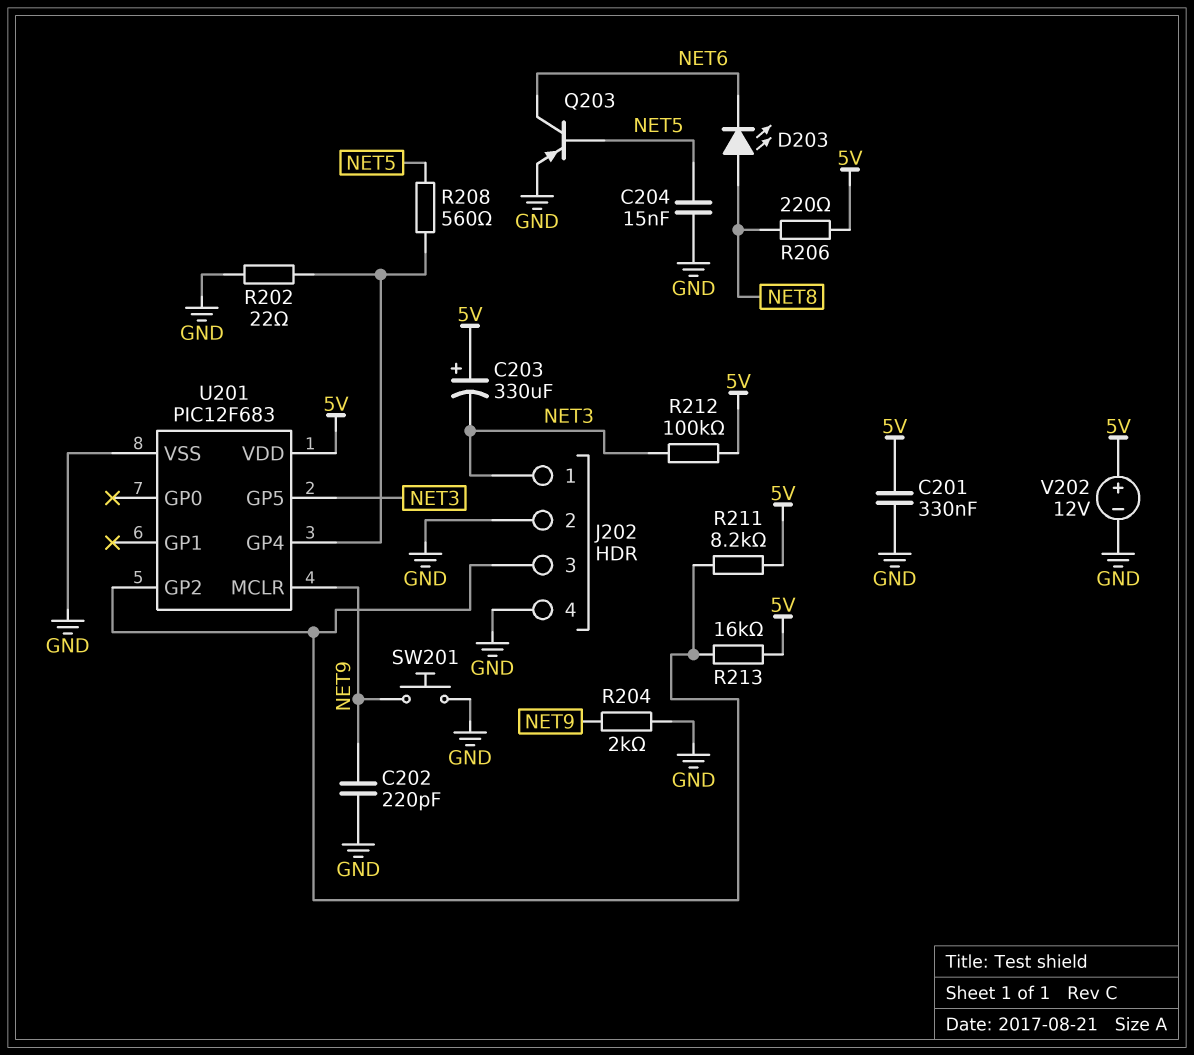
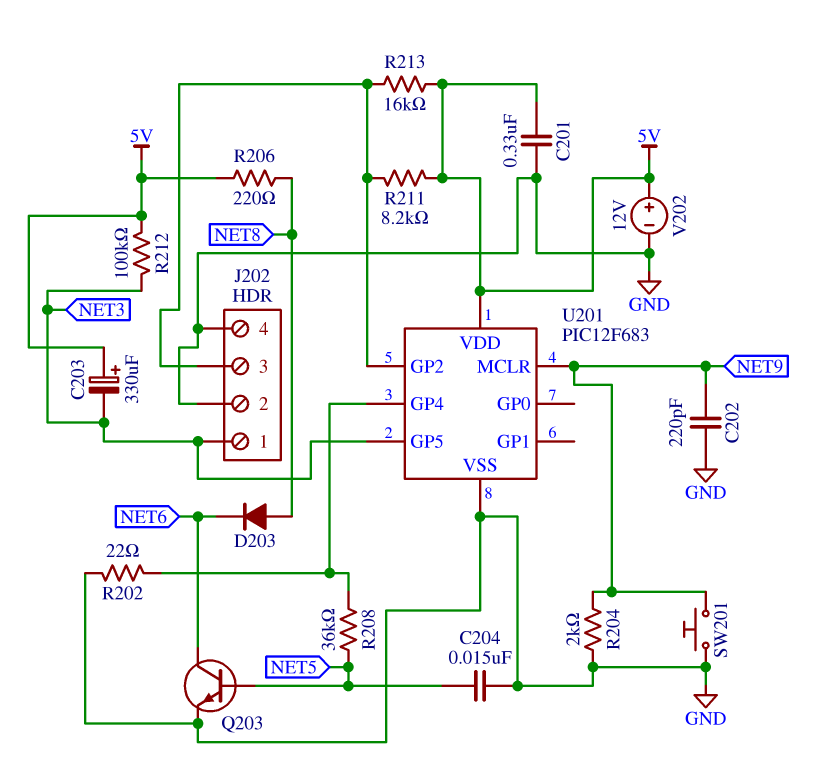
D203: LED (A NET8, K NET6) -> diode (A NET8, K NET6)
Q203: PNP (B NET5, C NET6, E GND) -> NPN (B NET5, C NET6, E GND)
R208: 560 (NET5, U201/GP4) -> 36k (NET5, U201/GP4)

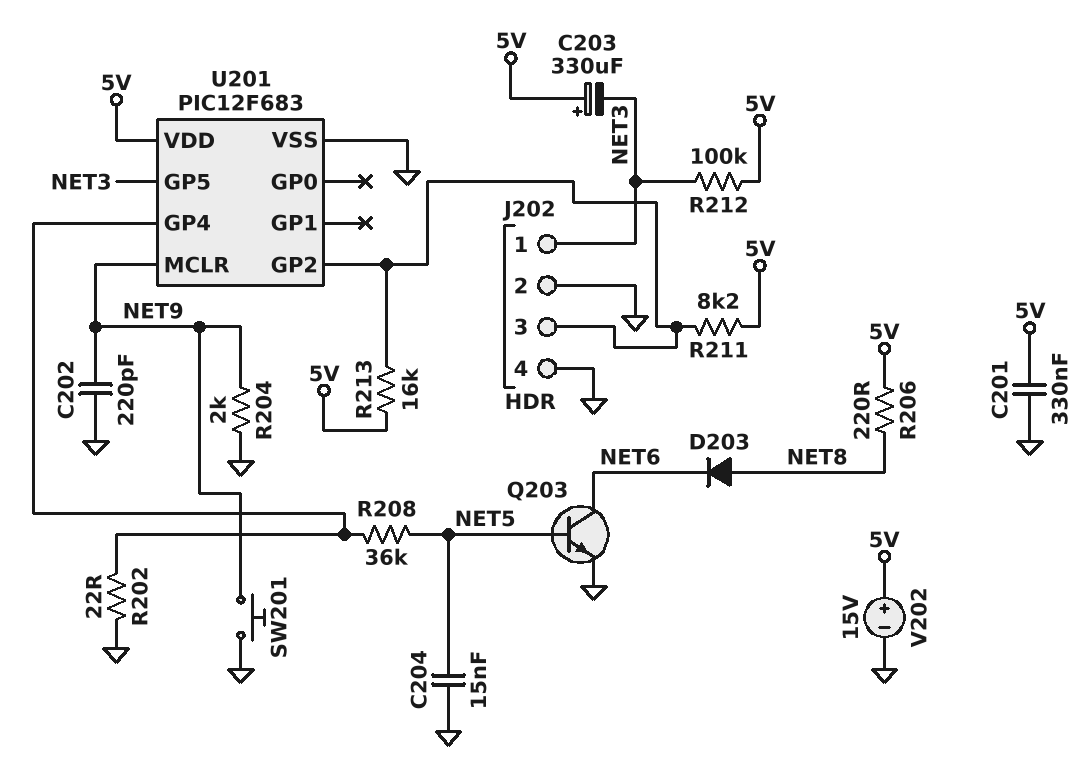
V202: 12V (plus 5V, minus GND) -> 15V (plus 5V, minus GND)

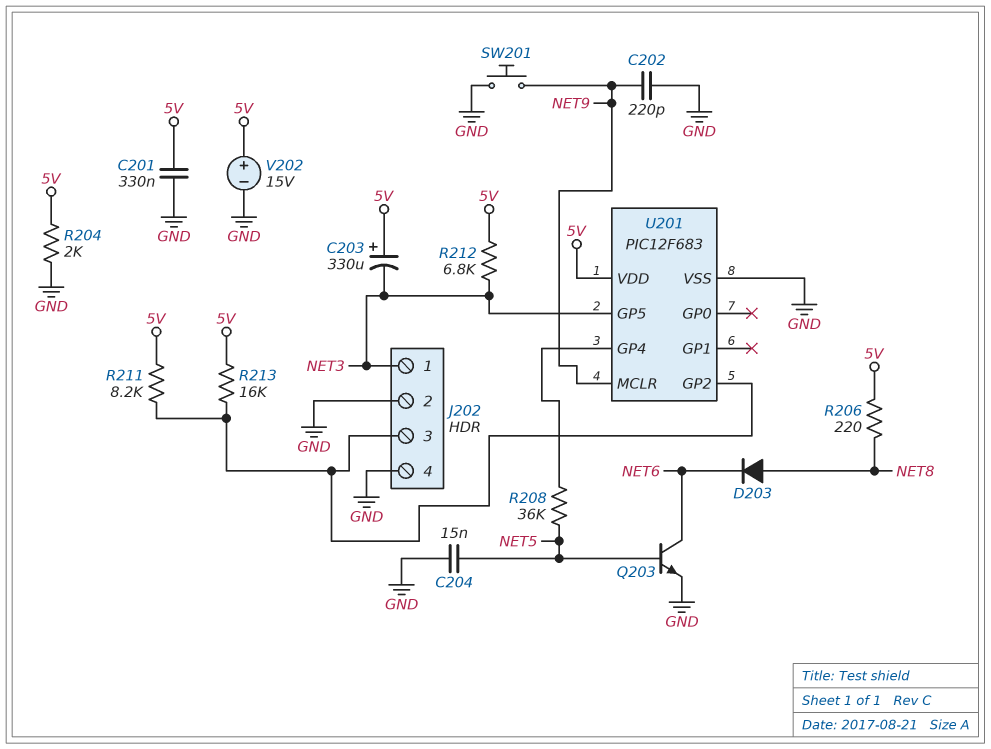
R202: 22 (GND, U201/GP4) -> none
R204: 2k (GND, NET9) -> 2k (5V, GND)
R212: 100k (5V, NET3) -> 6.8k (5V, NET3)

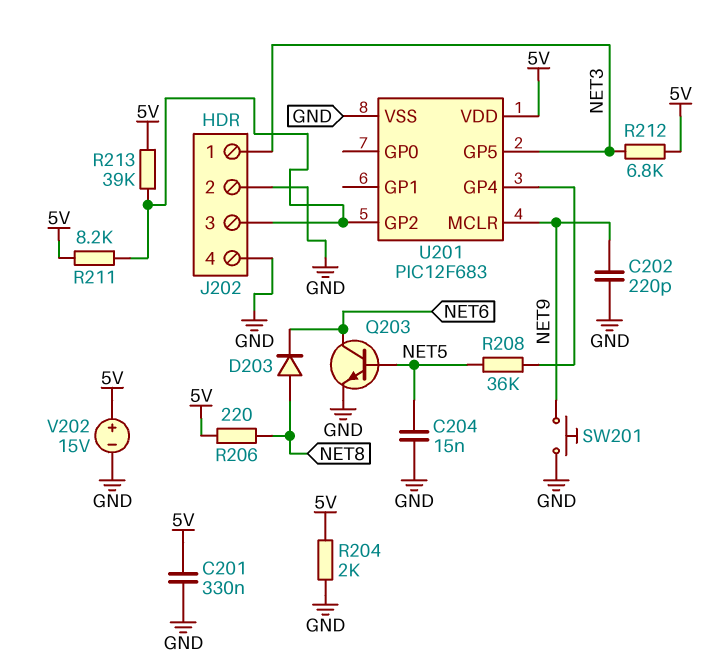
C203: 330uF (plus 5V, minus NET3) -> none
R213: 16k (5V, J202/3) -> 39k (5V, J202/3)

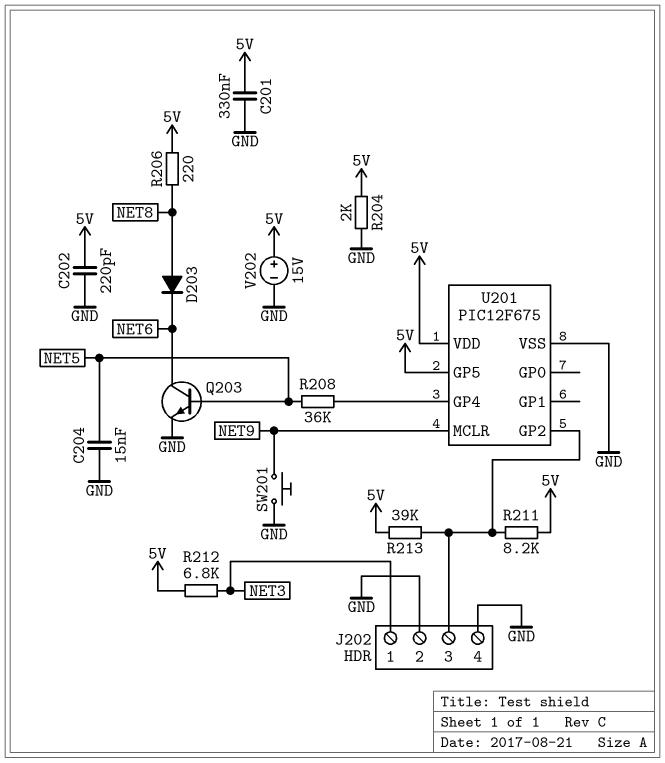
C202: 220pF (GND, NET9) -> 220pF (5V, GND)
U201: PIC12F683 -> PIC12F675
U201 pin GP5: NET3 -> 5V

